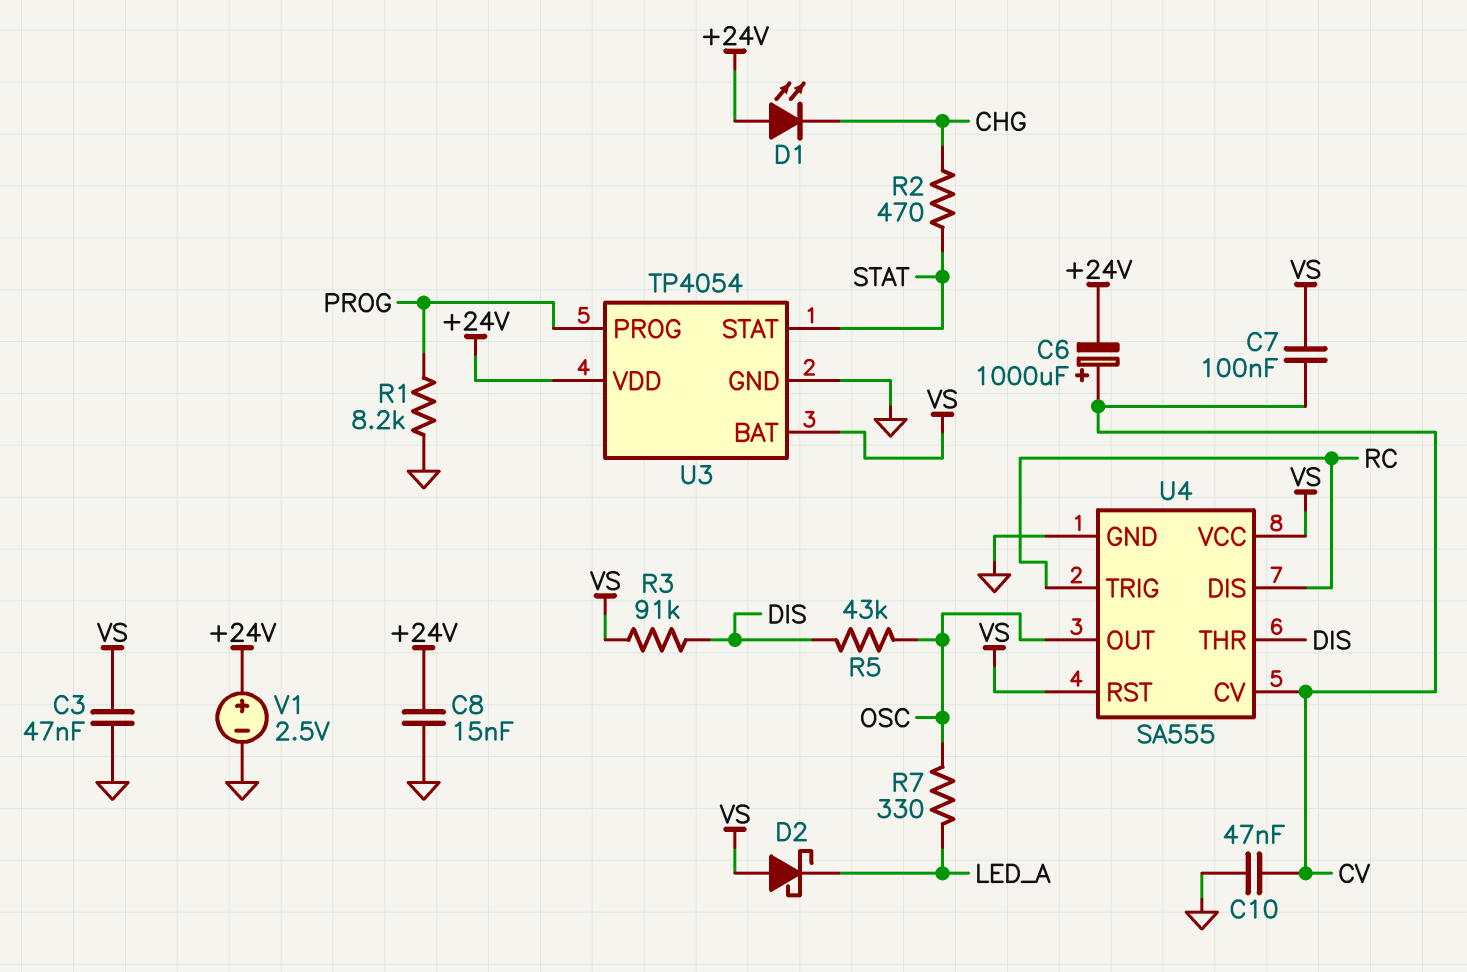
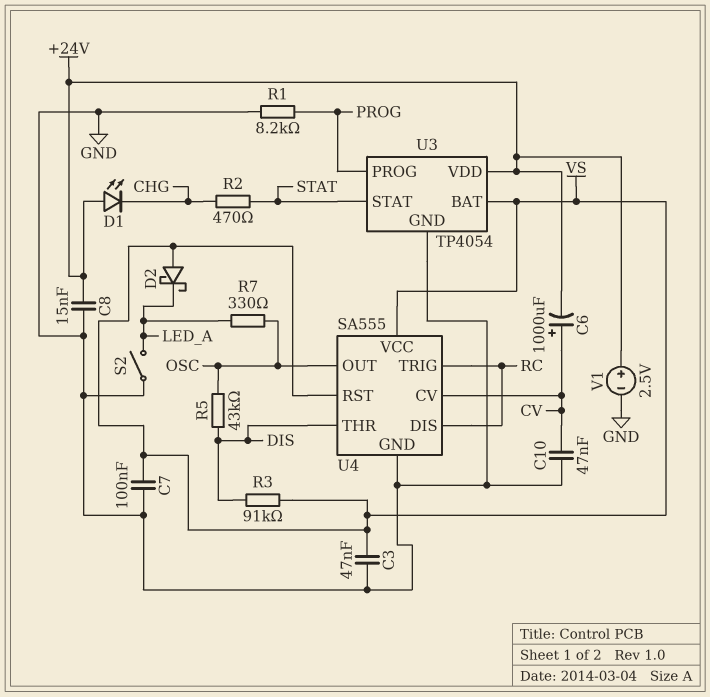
C7: 100nF (CV, VS) -> 100nF (GND, VS)
S2: none -> switch (GND, LED_A)

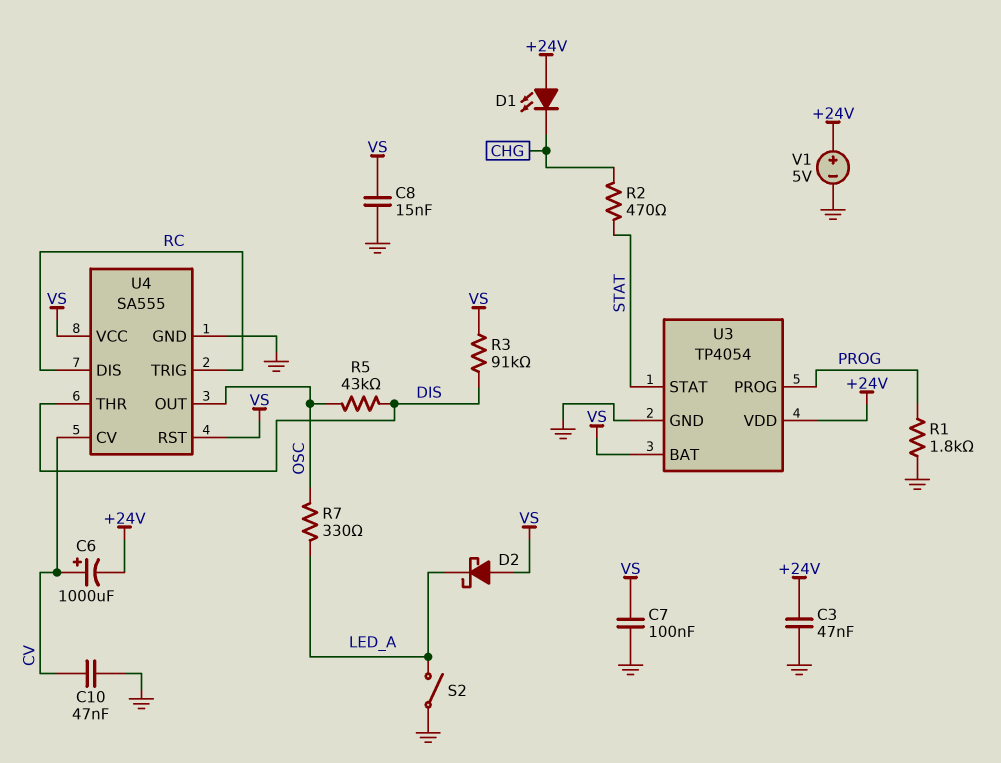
C3: 47nF (GND, VS) -> 47nF (+24V, GND)
C8: 15nF (+24V, GND) -> 15nF (GND, VS)
R1: 8.2k (GND, PROG) -> 1.8k (GND, PROG)
V1: 2.5V (plus +24V, minus GND) -> 5V (plus +24V, minus GND)

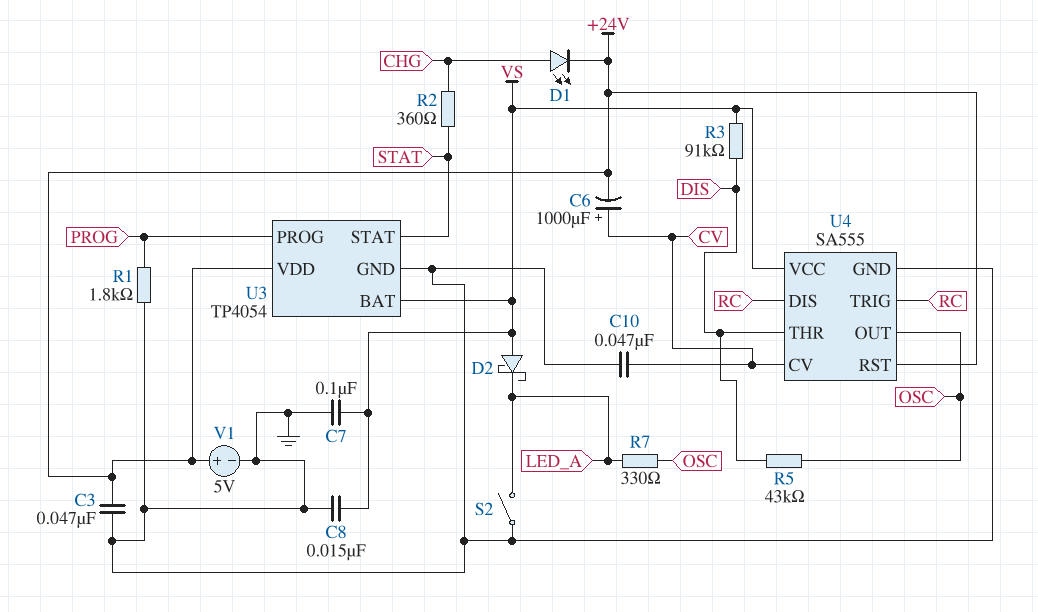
D1: LED (A +24V, K CHG) -> LED (A CHG, K +24V)
R2: 470 (CHG, STAT) -> 360 (CHG, STAT)
U4 pin RST: VS -> +24V

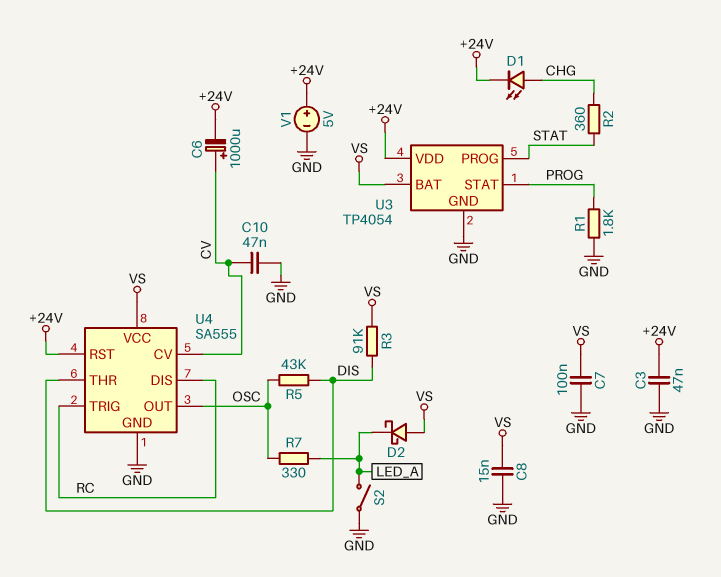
U3 pin PROG: PROG -> STAT
U3 pin STAT: STAT -> PROG

